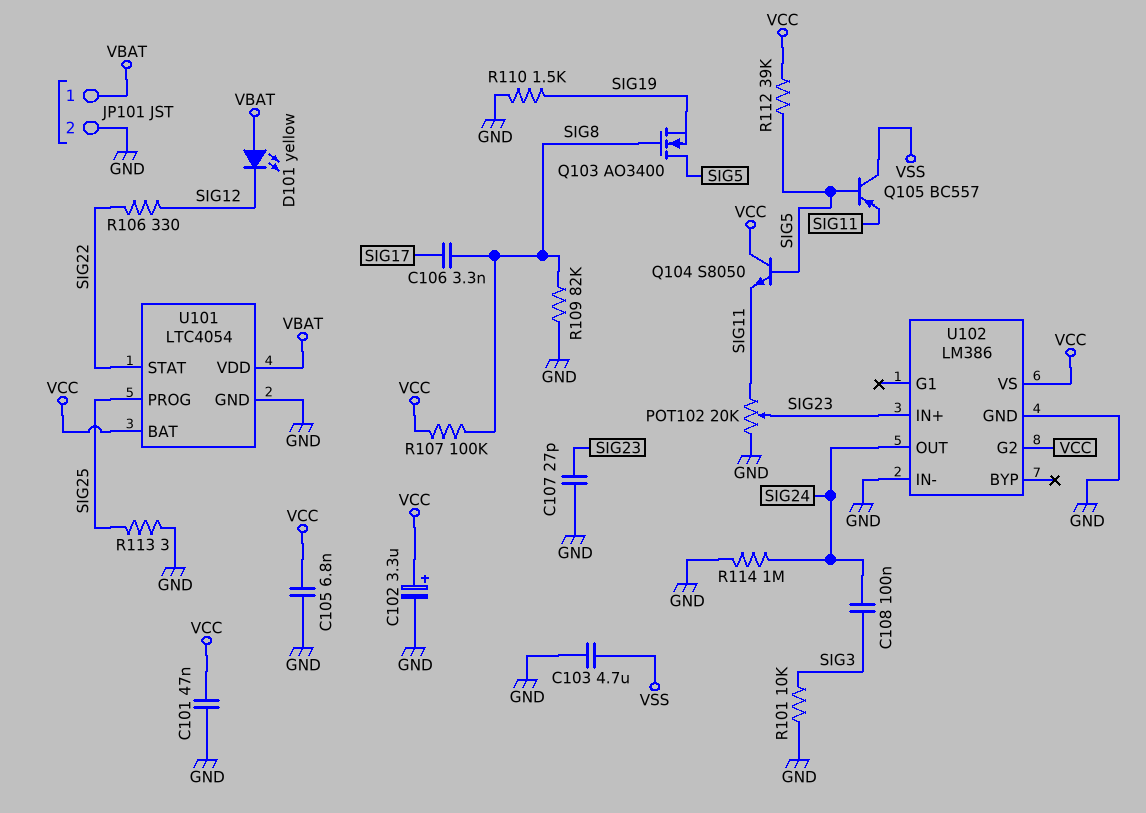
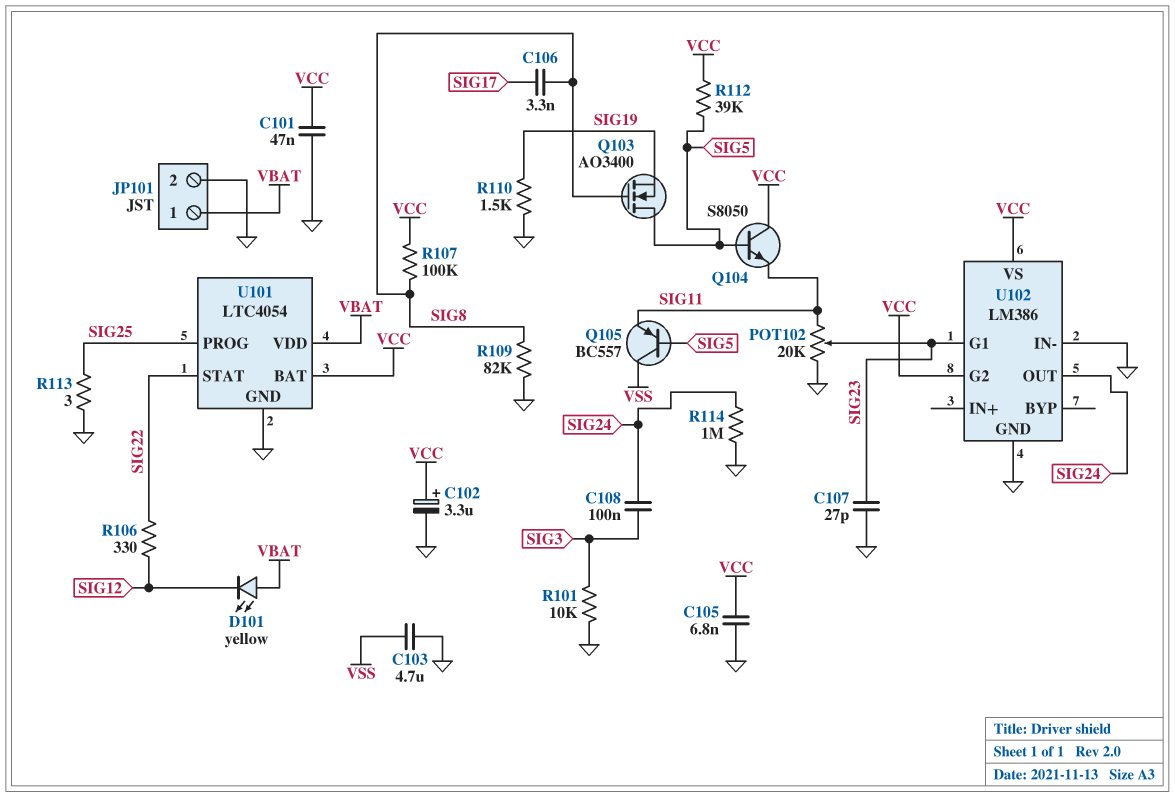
U102 pin G1: none -> SIG23
U102 pin IN+: SIG23 -> none

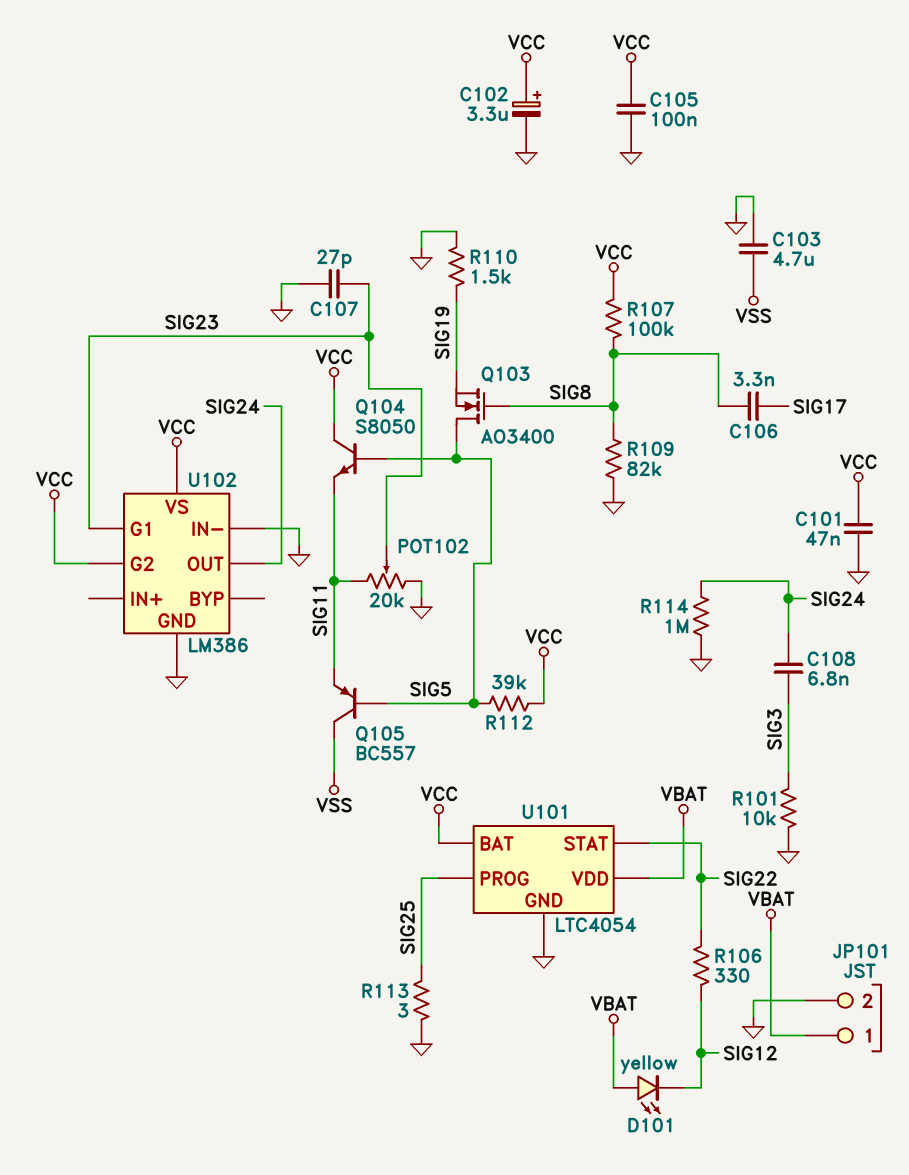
C105: 6.8nF (GND, VCC) -> 100nF (GND, VCC)
C108: 100nF (SIG3, SIG24) -> 6.8nF (SIG3, SIG24)

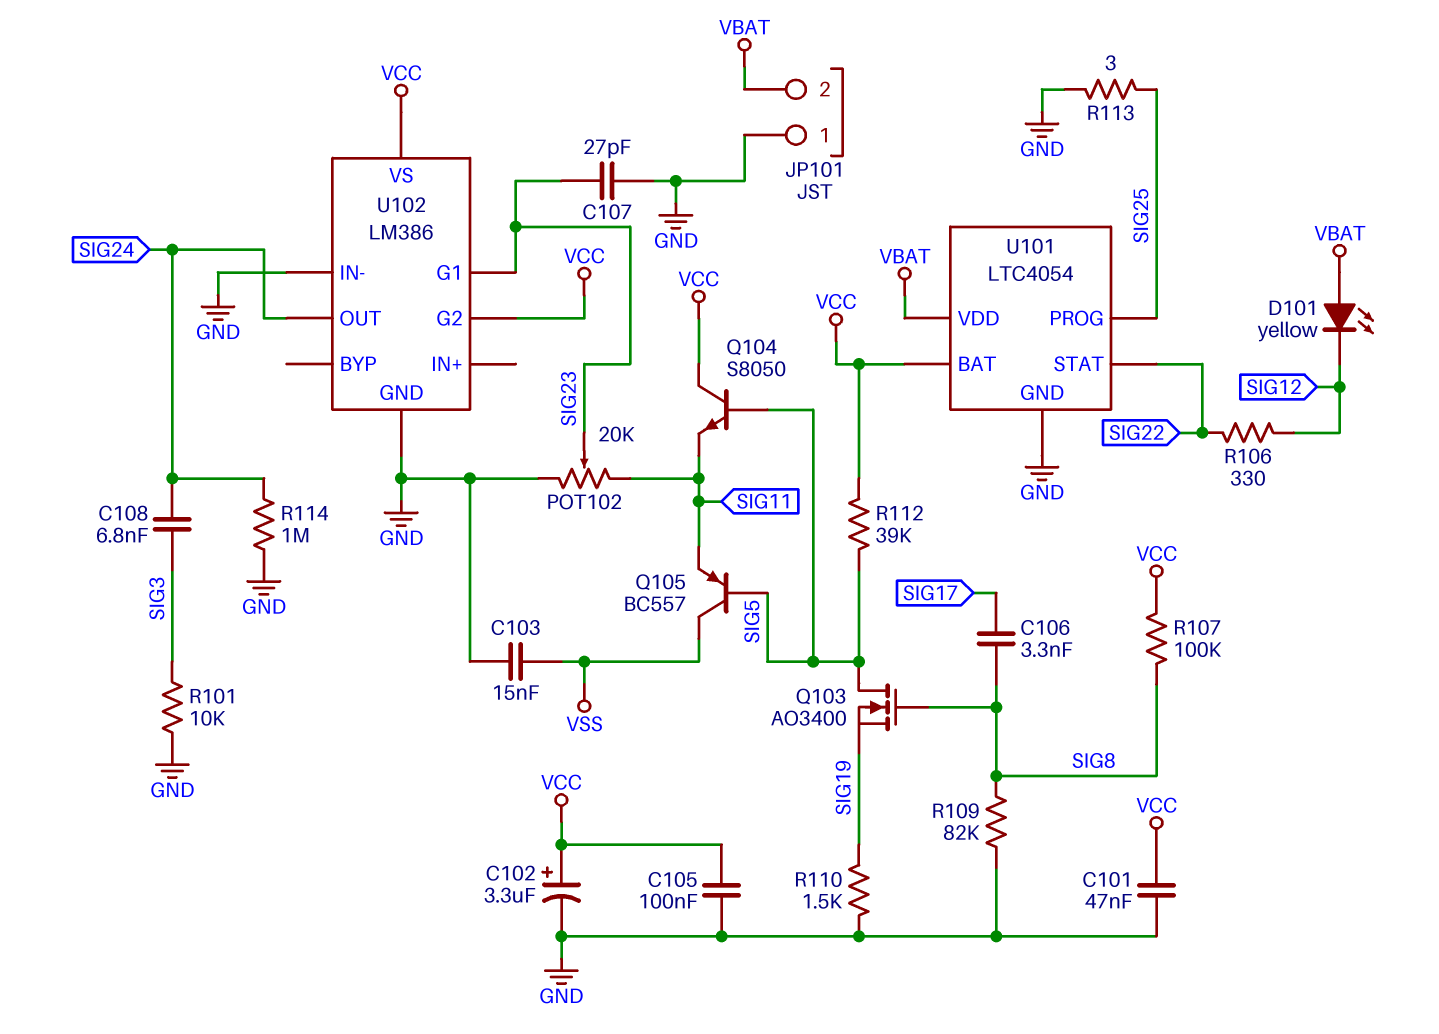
C103: 4.7uF (GND, VSS) -> 15nF (GND, VSS)
JP101 pin 1: VBAT -> GND
JP101 pin 2: GND -> VBAT

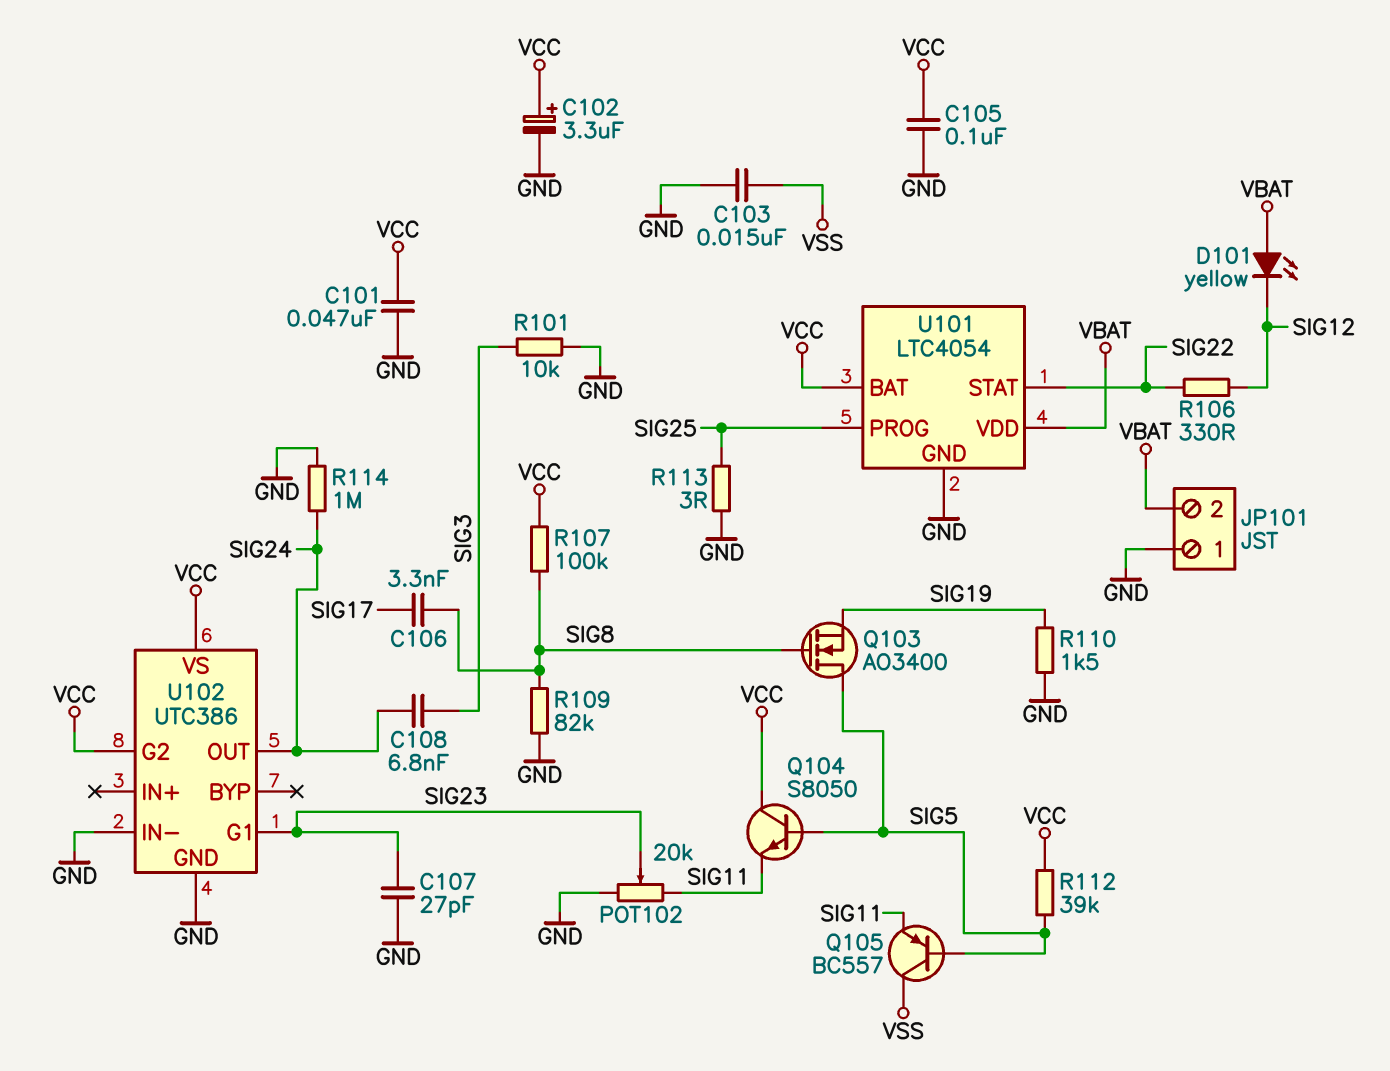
U102: LM386 -> UTC386

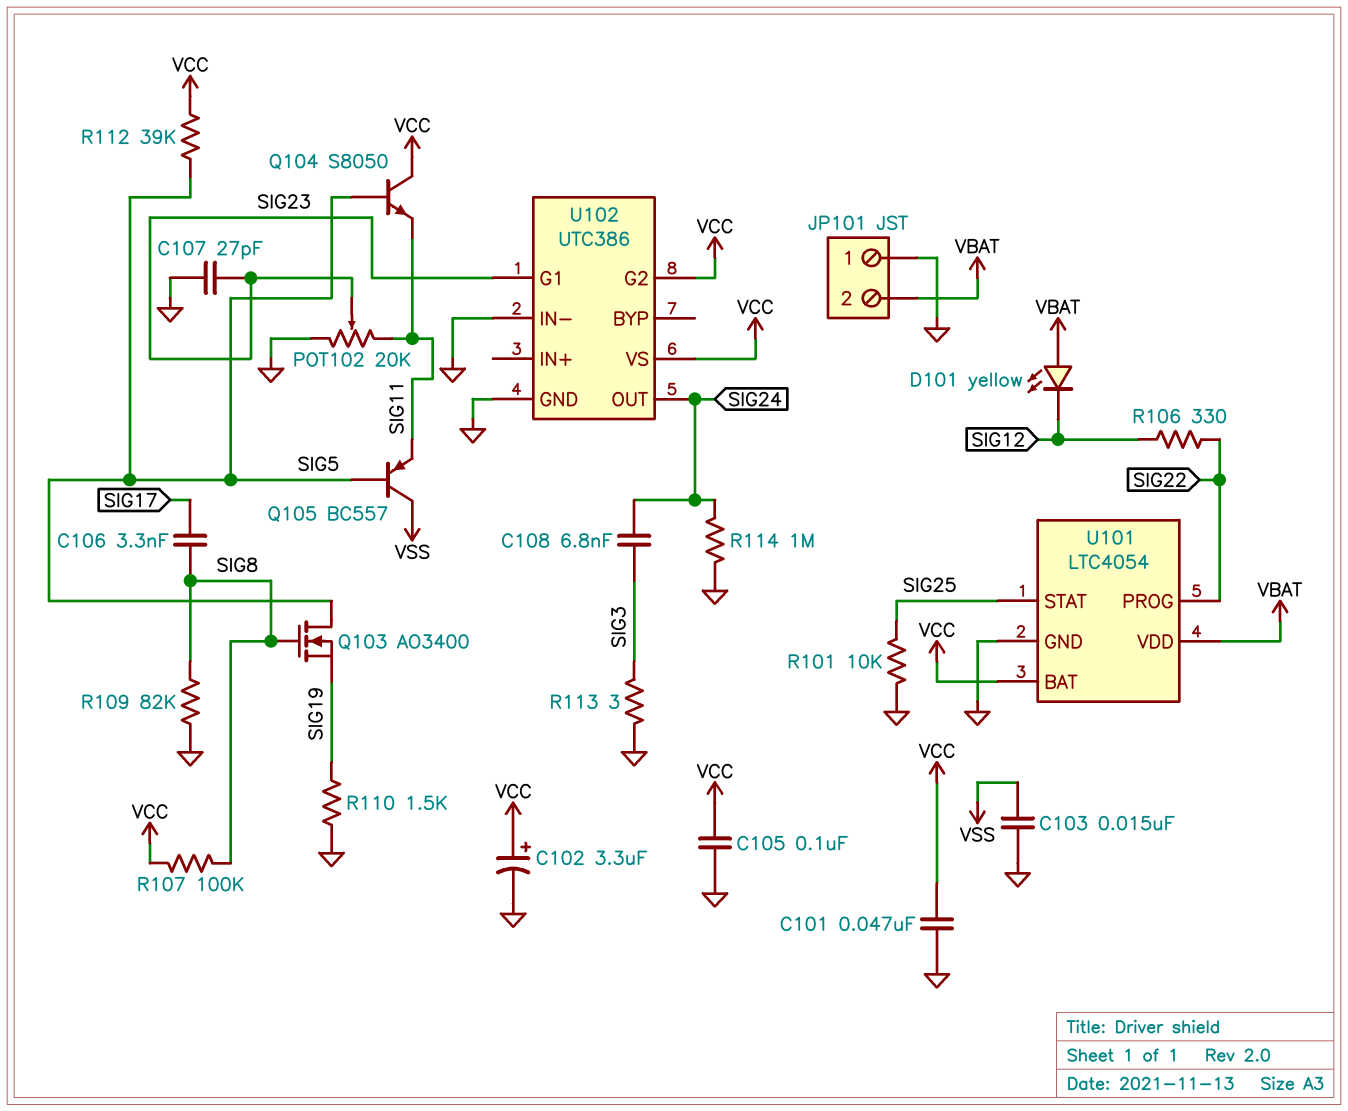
R101: 10k (GND, SIG3) -> 10k (GND, SIG25)
R113: 3 (GND, SIG25) -> 3 (GND, SIG3)
U101 pin PROG: SIG25 -> SIG22
U101 pin STAT: SIG22 -> SIG25

